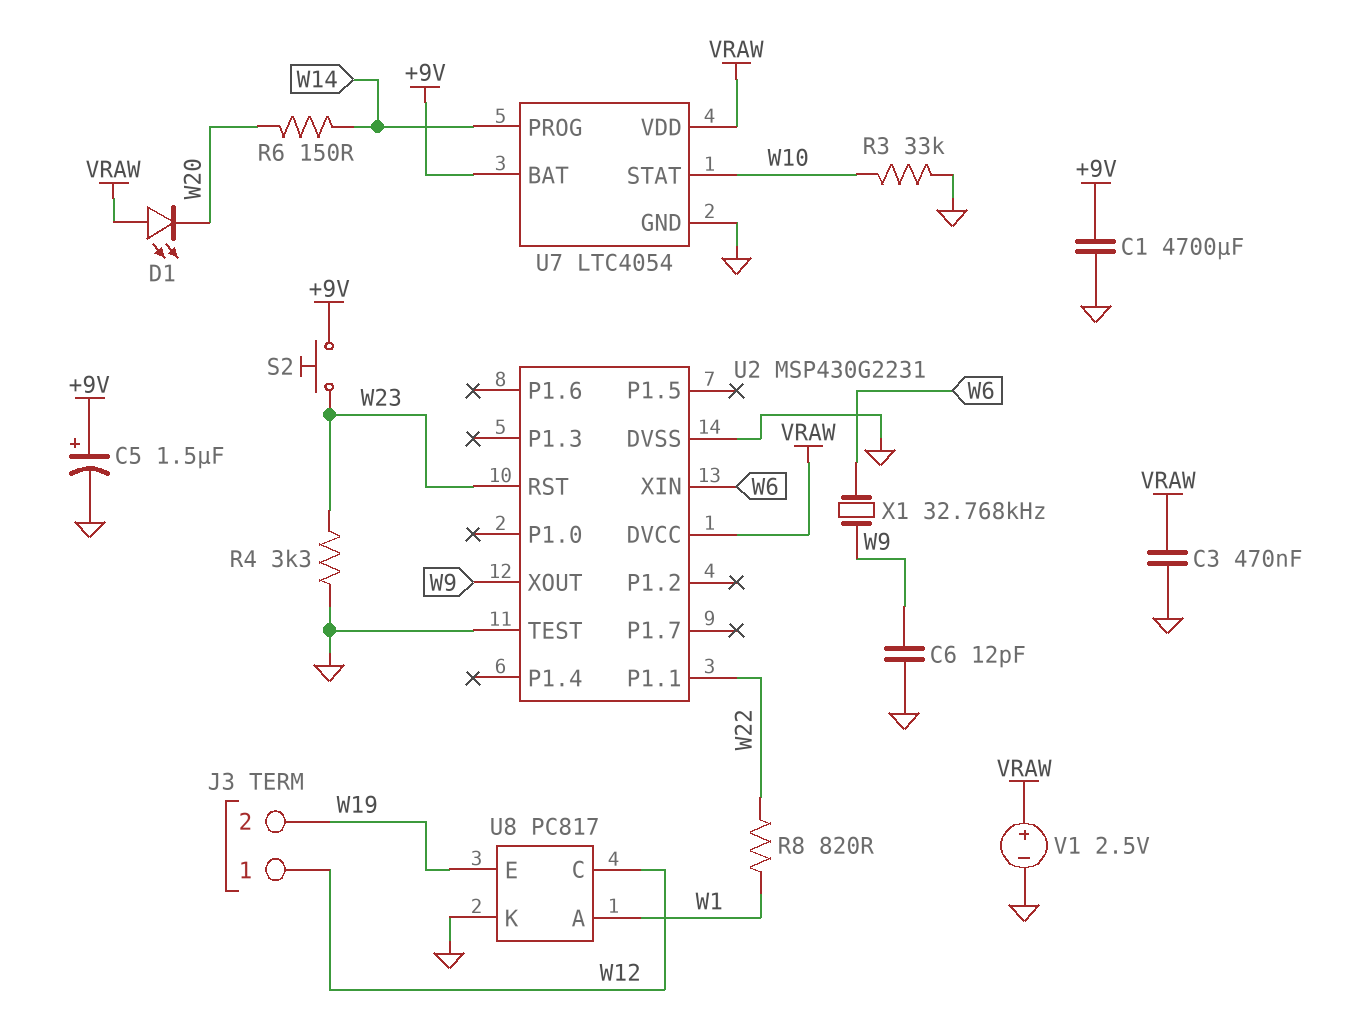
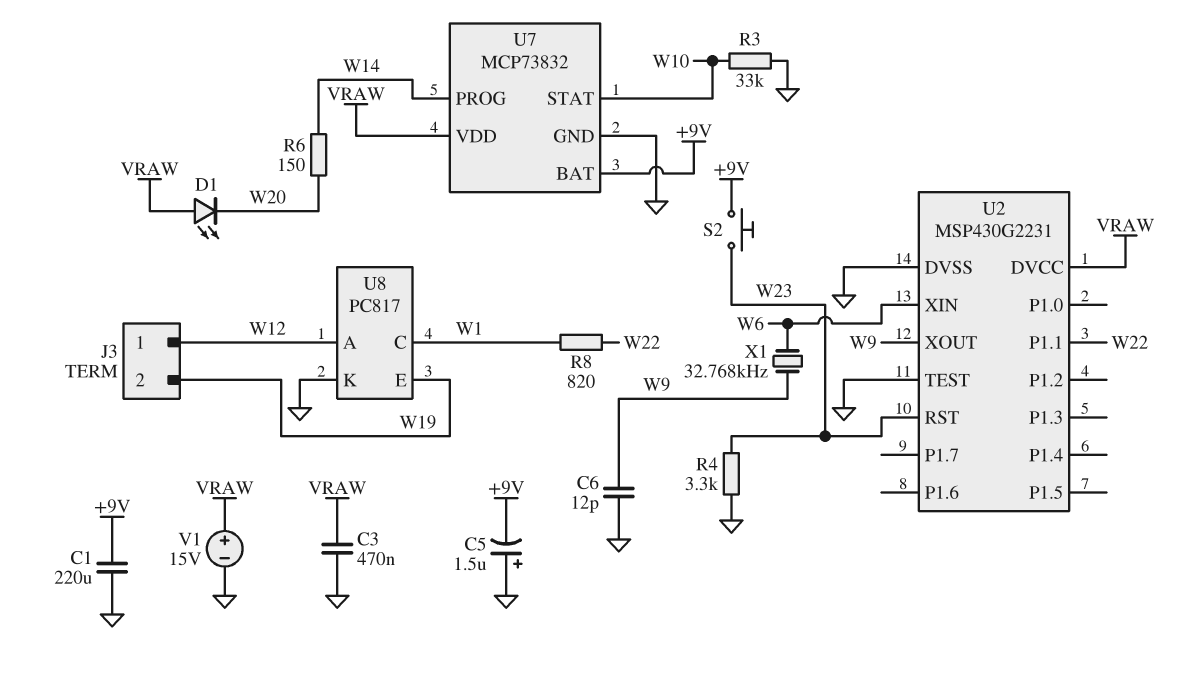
C1: 4700uF (+9V, GND) -> 220uF (+9V, GND)
C5: 1.5uF (plus +9V, minus GND) -> 1.5uF (plus GND, minus +9V)
U7: LTC4054 -> MCP73832
U8 pin A: W1 -> W12
U8 pin C: W12 -> W1
V1: 2.5V (plus VRAW, minus GND) -> 15V (plus VRAW, minus GND)

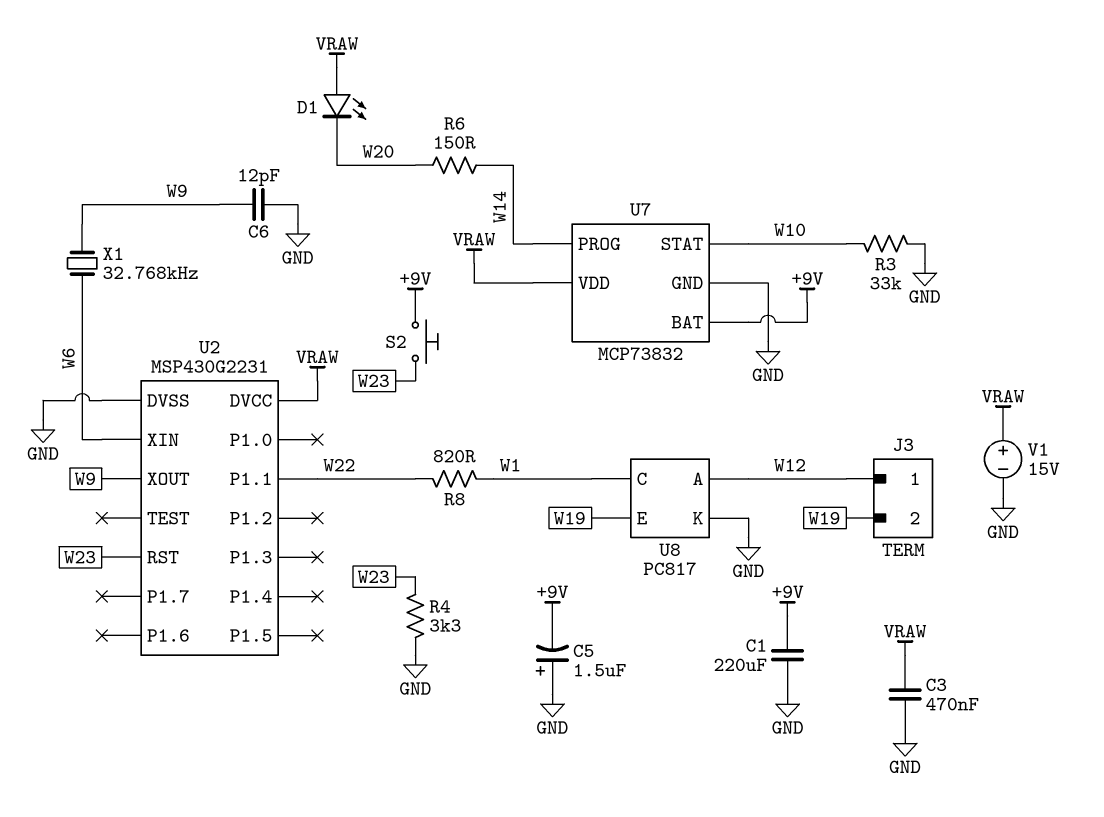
U2 pin TEST: GND -> none

